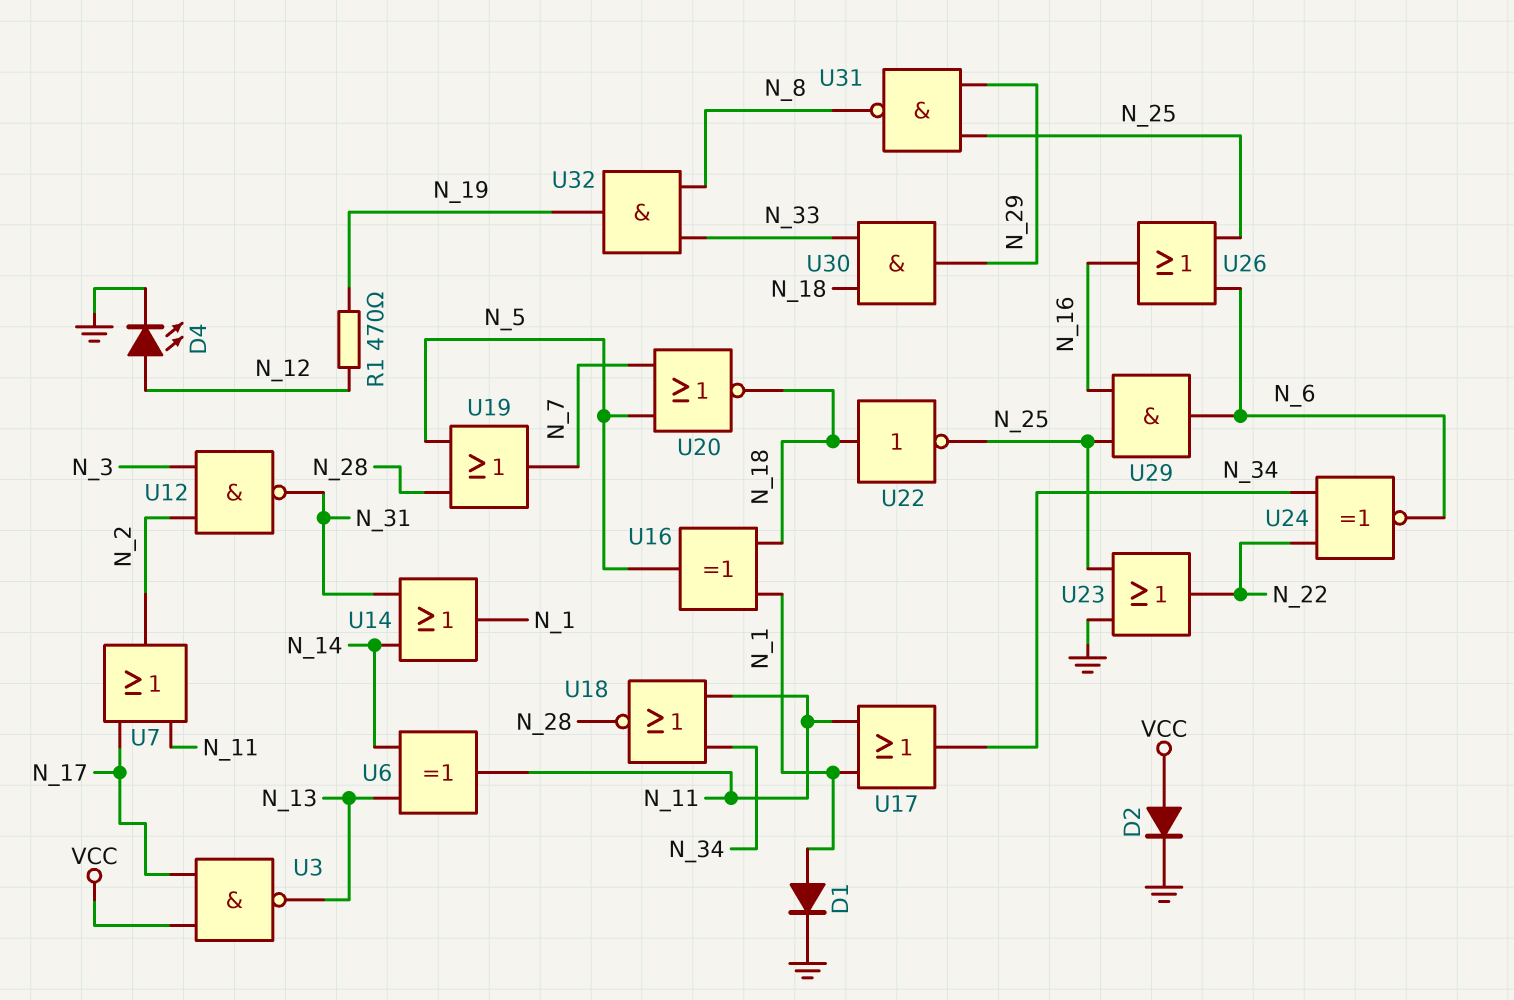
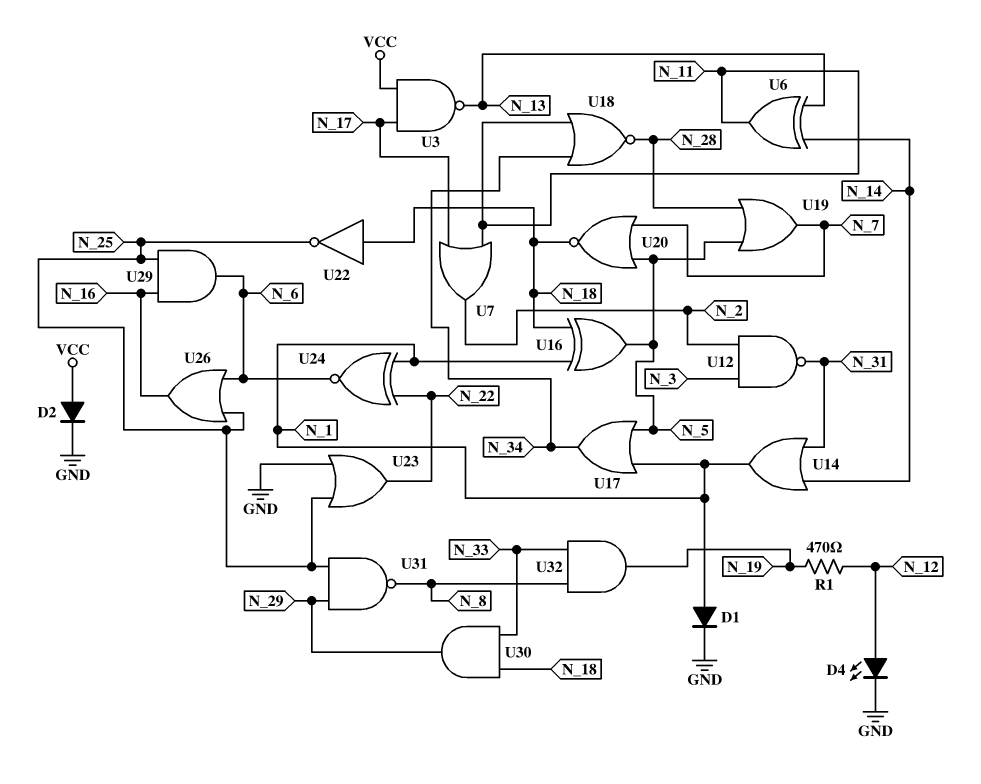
U17: OR (in N_1, in N_11, out N_34) -> OR (in N_1, in N_5, out N_34)
U24: XNOR (in N_22, in N_34, out N_6) -> XNOR (in N_1, in N_22, out N_6)

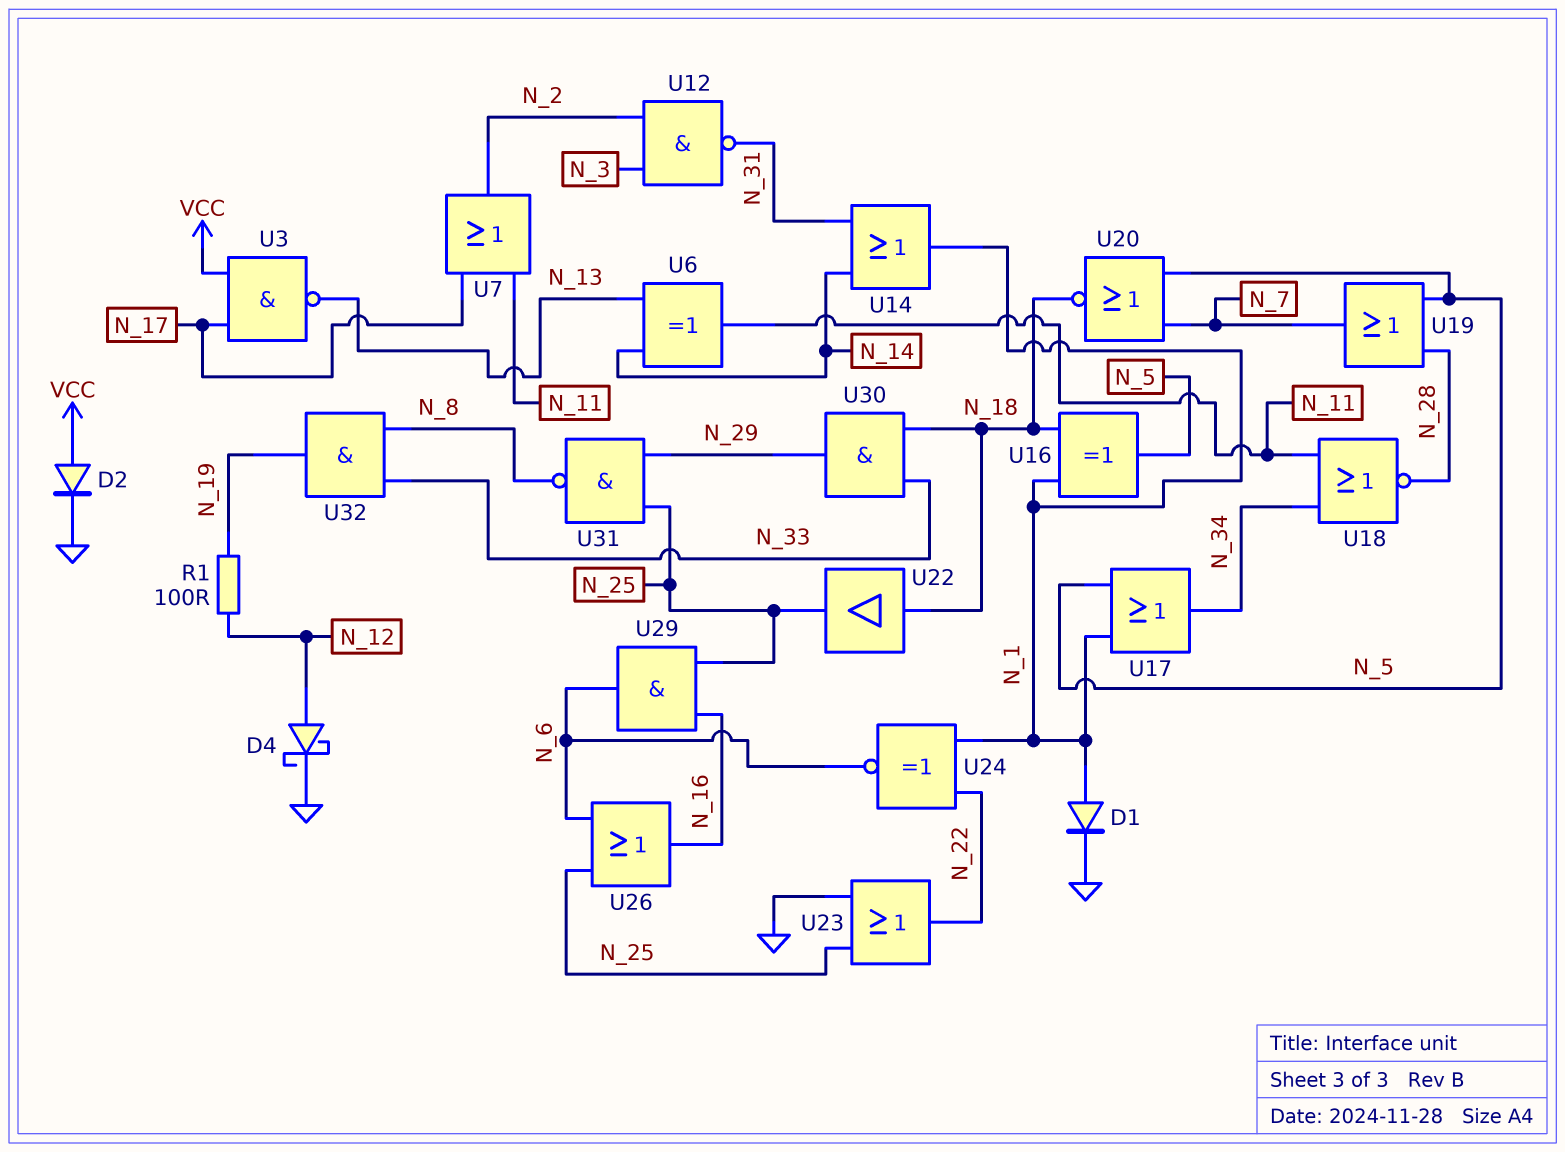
D4: LED (A N_12, K GND) -> schottky (A N_12, K GND)
R1: 470 (N_12, N_19) -> 100 (N_12, N_19)
U22: NOT (in N_18, out N_25) -> buffer (in N_18, out N_25)

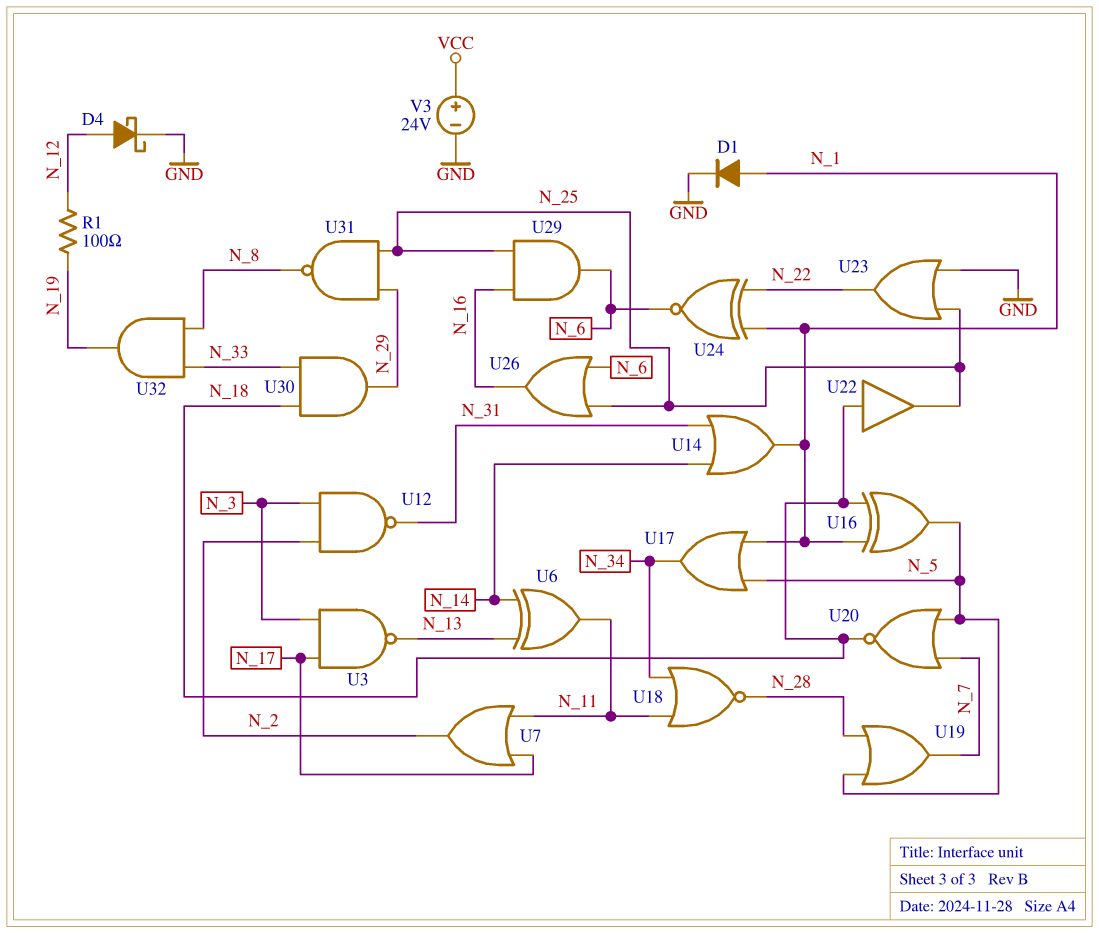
D2: diode (A VCC, K GND) -> none
U3: NAND (in N_17, in VCC, out N_13) -> NAND (in N_3, in N_17, out N_13)
V3: none -> 24V (plus VCC, minus GND)

